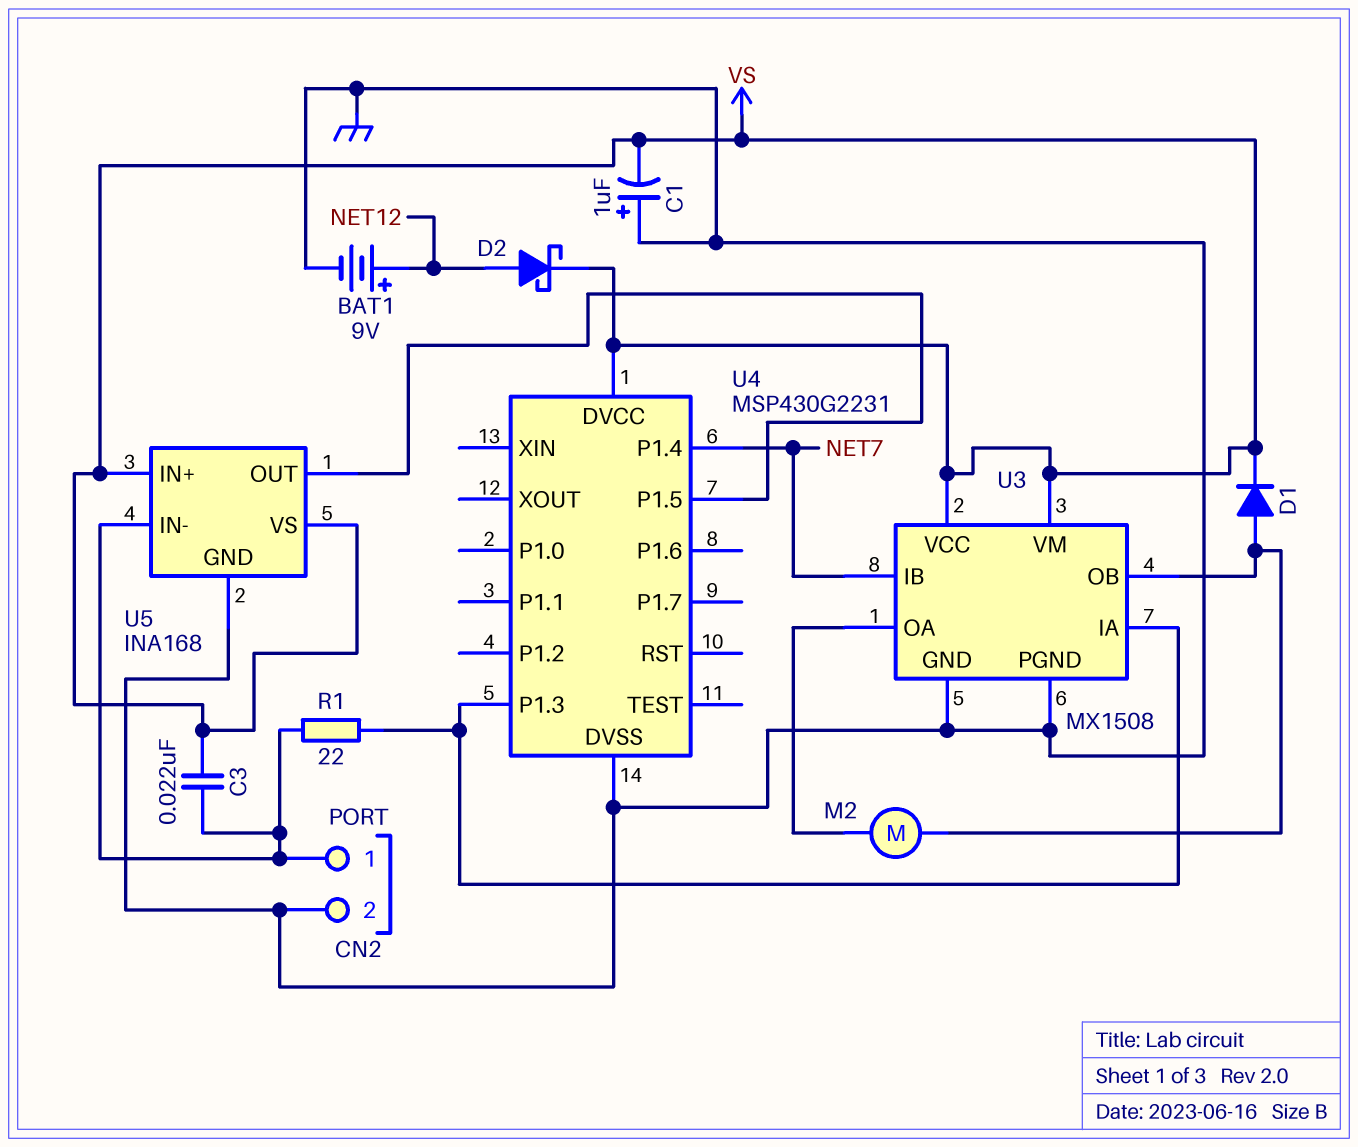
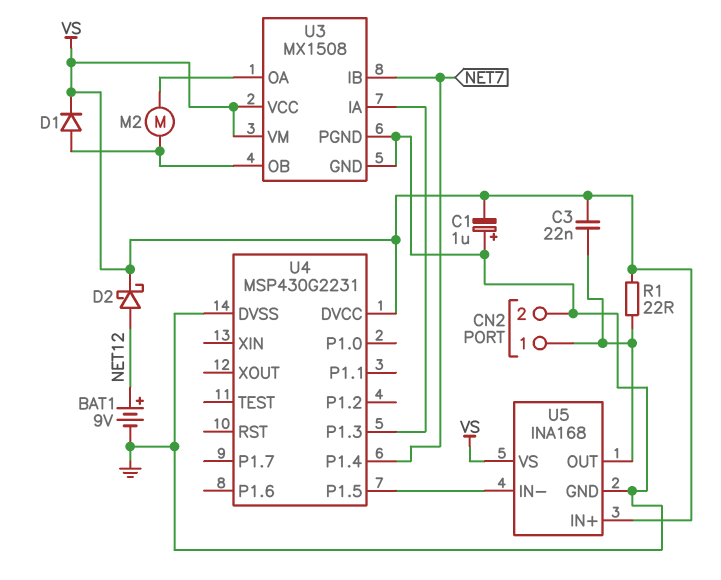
R1: 22 (CN2/1, U3/IA) -> 22 (CN2/1, VS)
U5 pin IN-: CN2/1 -> U4/P1.5
U5 pin OUT: U4/P1.5 -> CN2/1

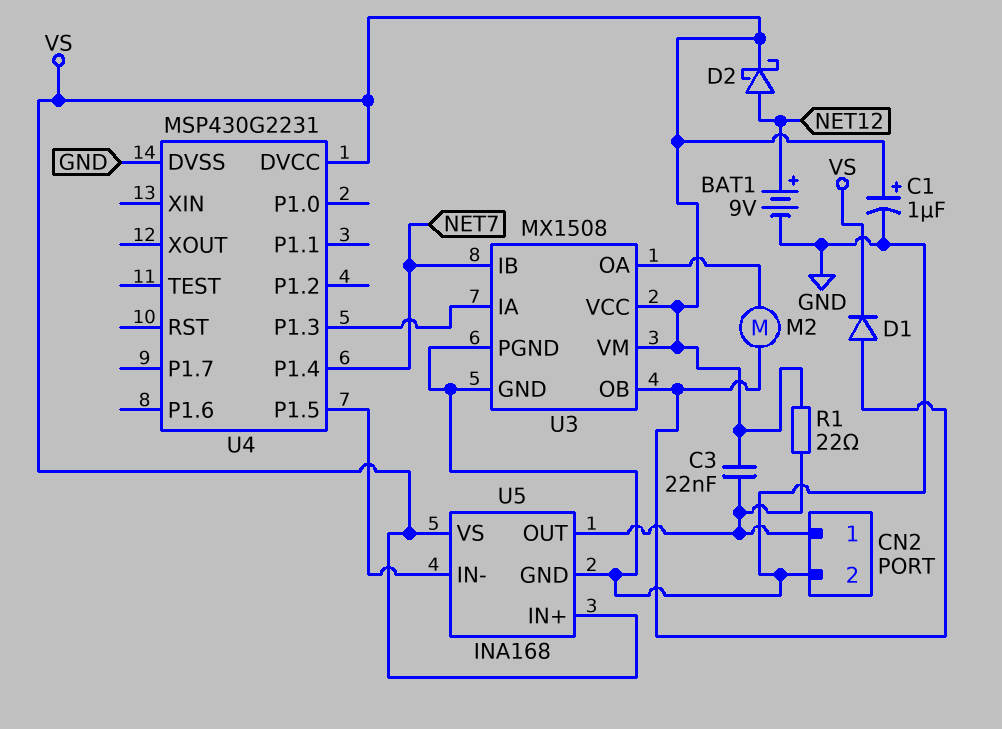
C1: 1uF (plus GND, minus VS) -> 1uF (plus VS, minus GND)

